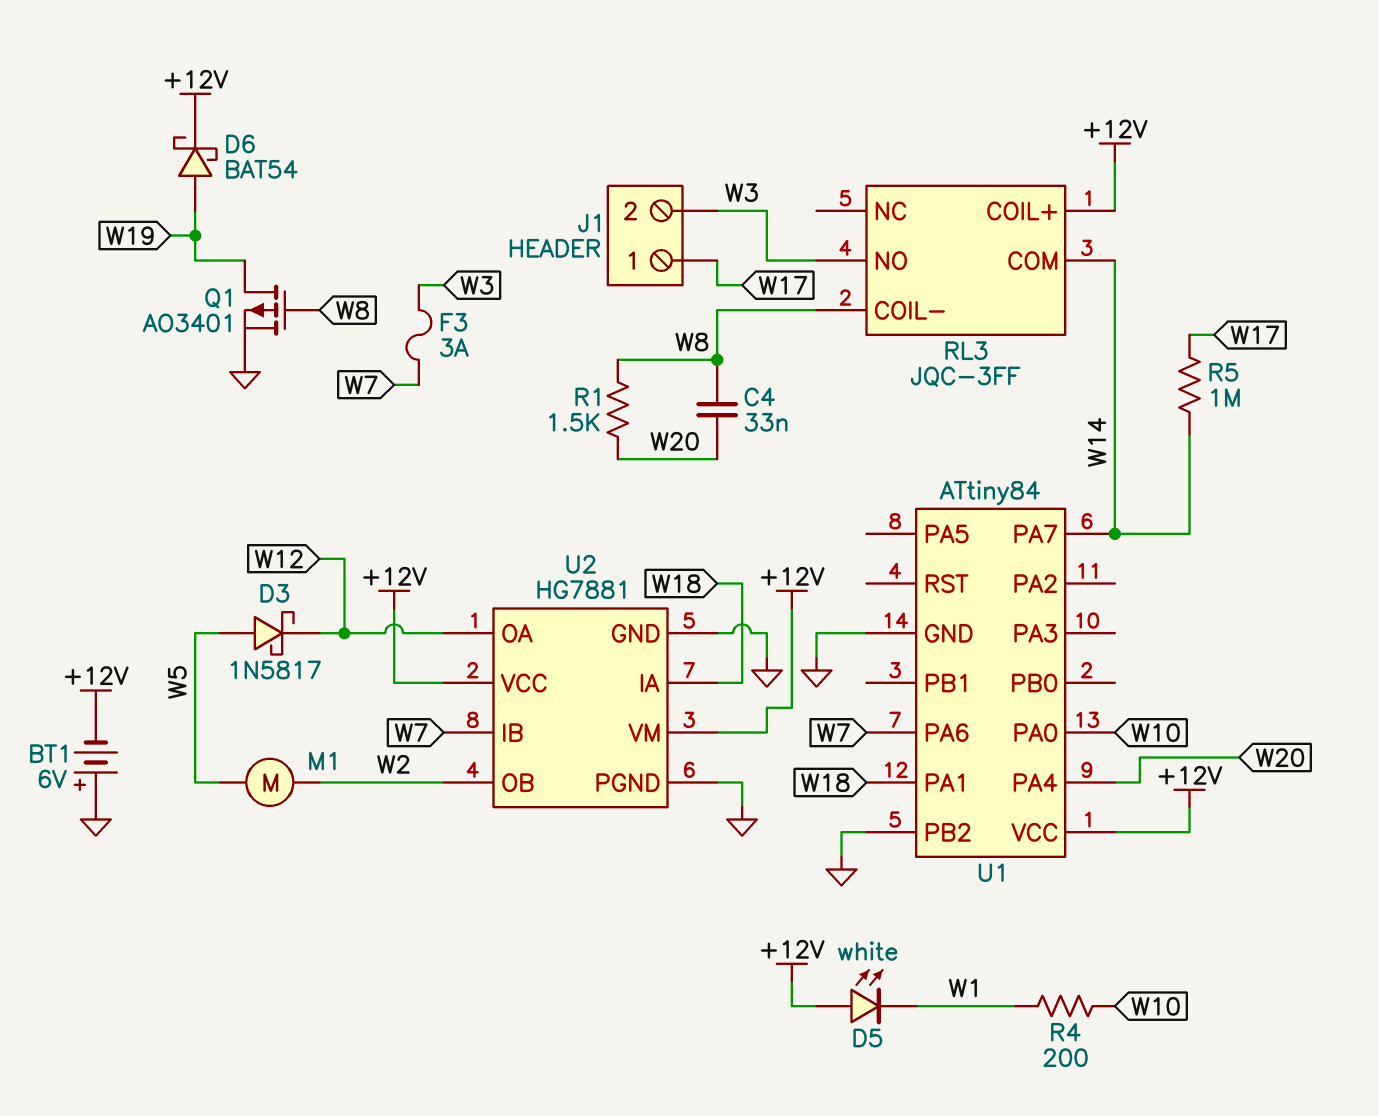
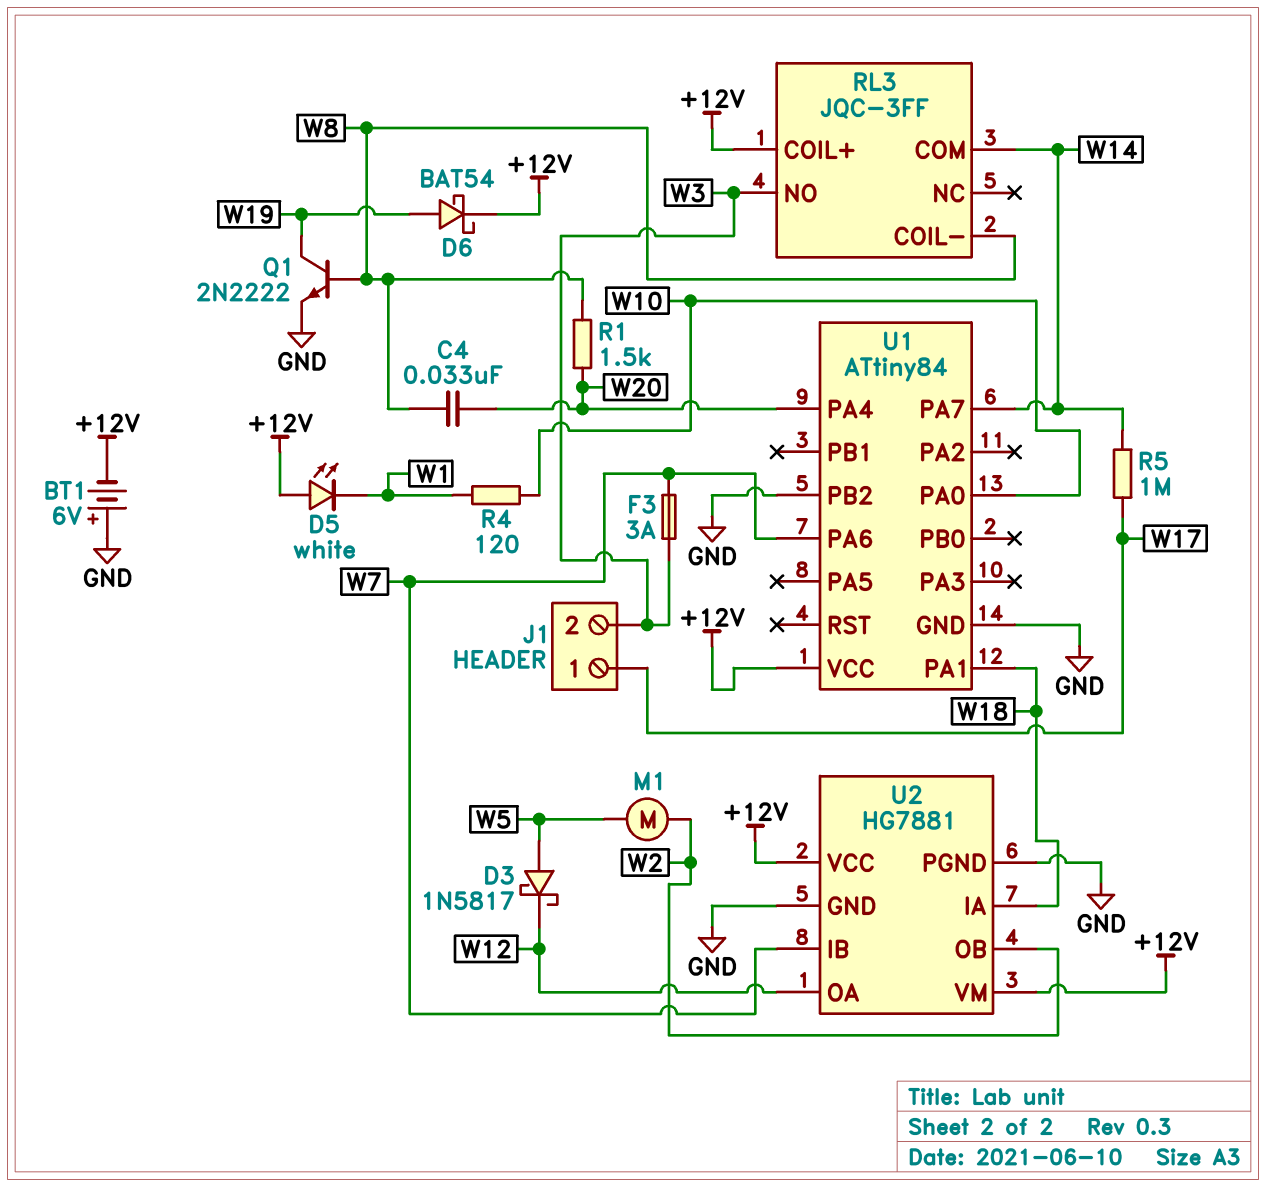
Q1: PMOS AO3401 (G W8, D W19, S GND) -> NPN 2N2222 (B W8, C W19, E GND)
R4: 200 (W1, W10) -> 120 (W1, W10)

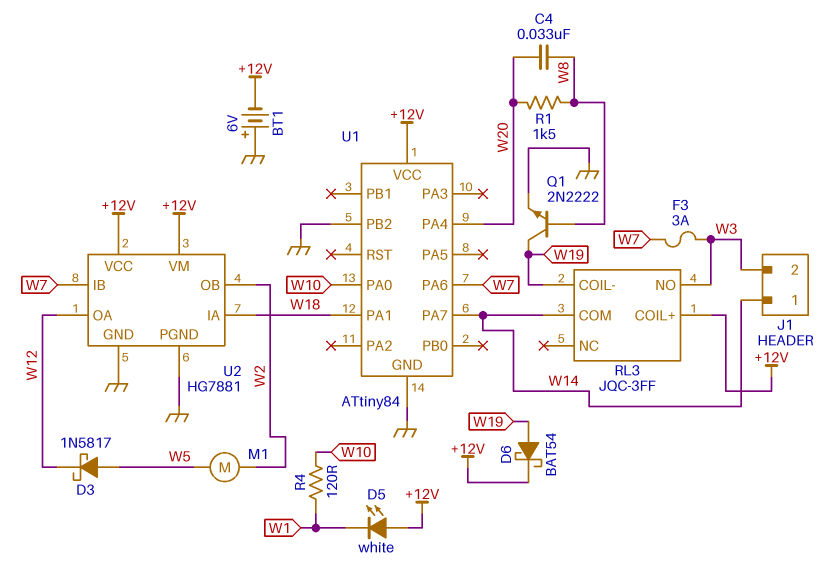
J1 pin 1: W17 -> W14
R5: 1M (W14, W17) -> none
RL3 pin COIL-: W8 -> W19

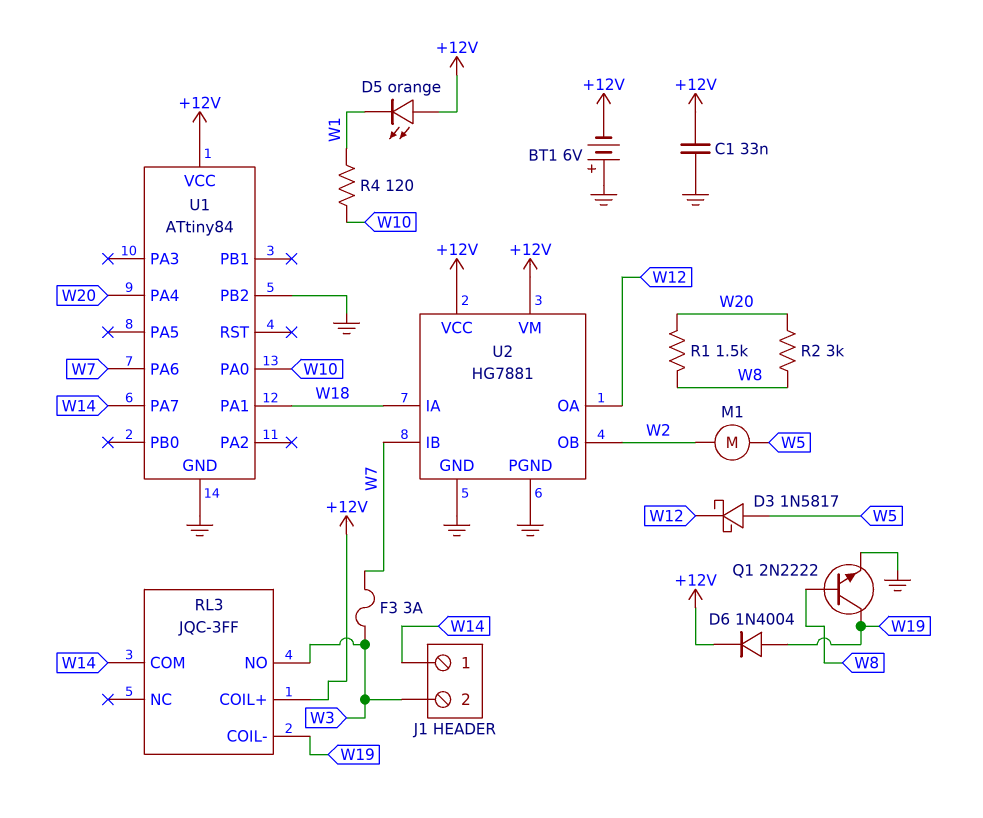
C1: none -> 33nF (+12V, GND)
C4: 33nF (W8, W20) -> none
D5: LED white (A +12V, K W1) -> LED orange (A +12V, K W1)
D6: schottky BAT54 (A W19, K +12V) -> diode 1N4004 (A W19, K +12V)
R2: none -> 3k (W8, W20)

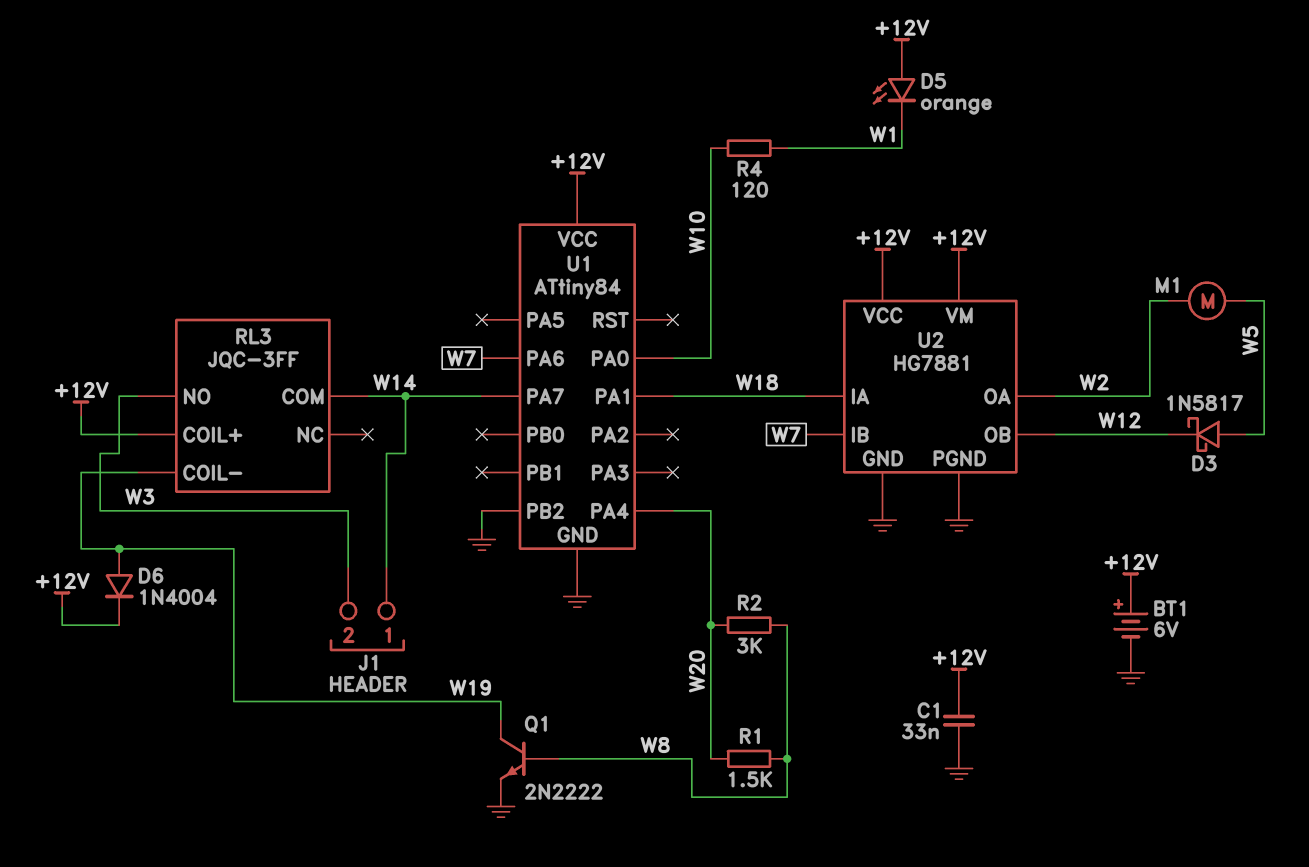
BT1: 6V (plus GND, minus +12V) -> 6V (plus +12V, minus GND)
F3: 3A (W3, W7) -> none
U2 pin OA: W12 -> W2
U2 pin OB: W2 -> W12

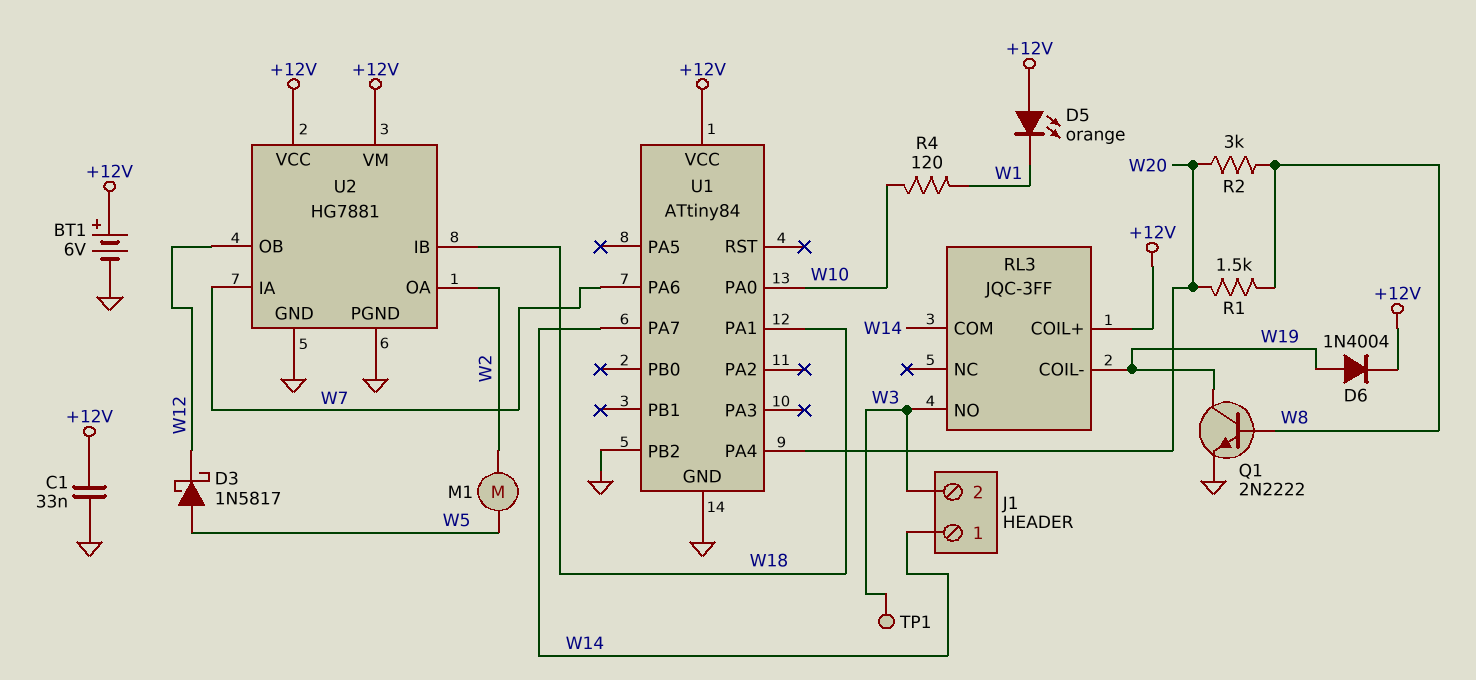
TP1: none -> test point (W3)
U2 pin IA: W18 -> W7
U2 pin IB: W7 -> W18

